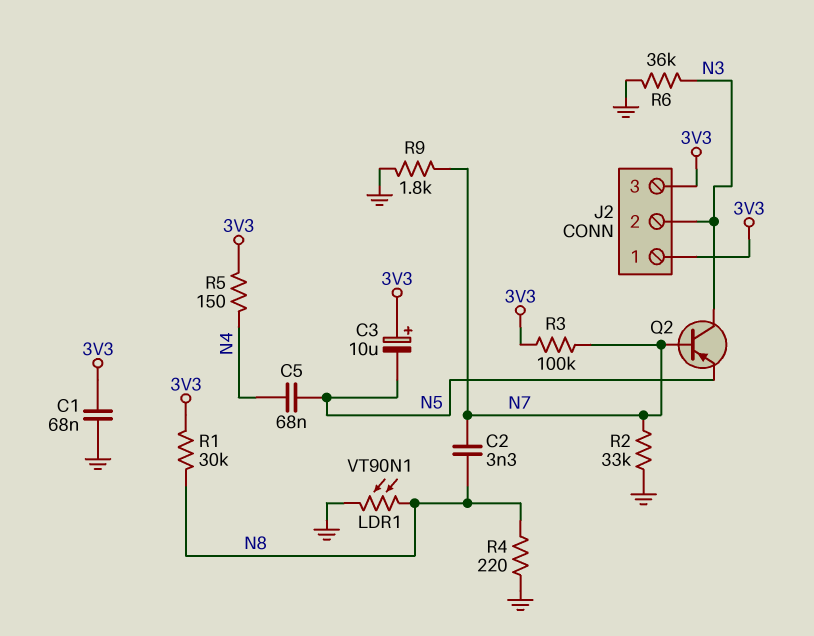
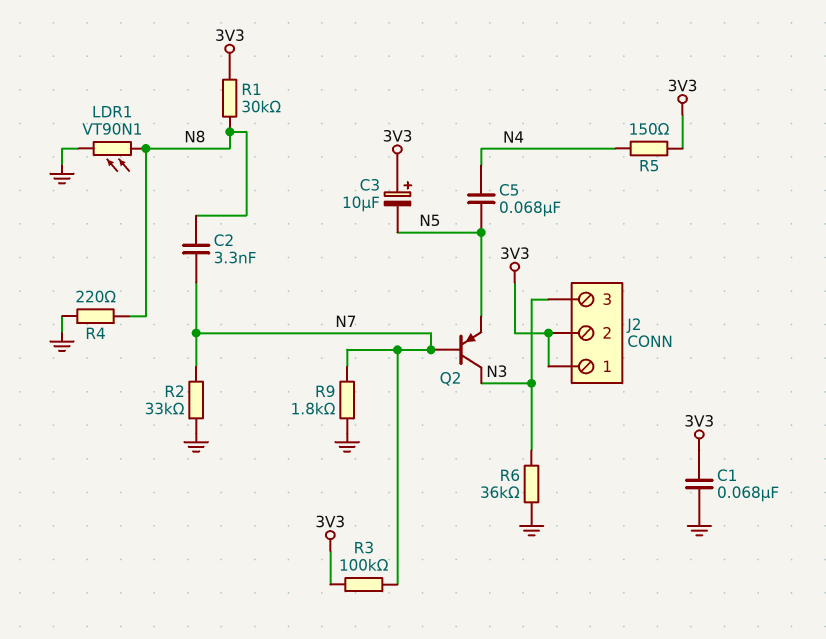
J2 pin 2: N3 -> 3V3
J2 pin 3: 3V3 -> N3

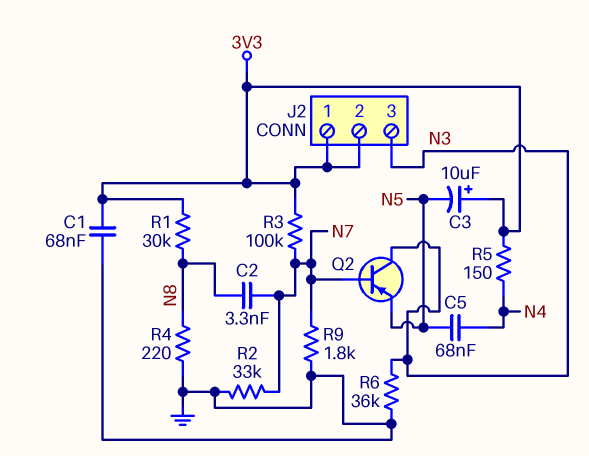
LDR1: VT90N1 (GND, N8) -> none

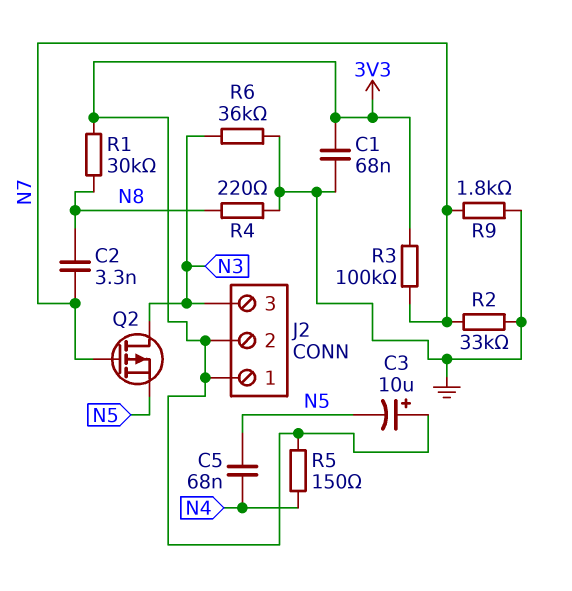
Q2: PNP (B N7, C N3, E N5) -> PMOS (G N7, D N3, S N5)

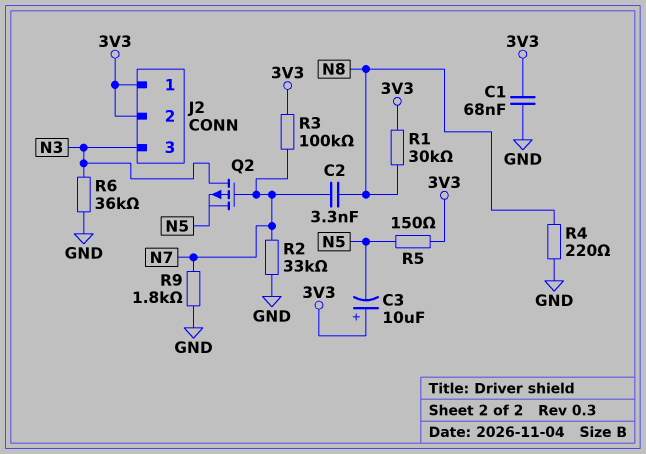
C5: 68nF (N4, N5) -> none
R5: 150 (3V3, N4) -> 150 (3V3, N5)

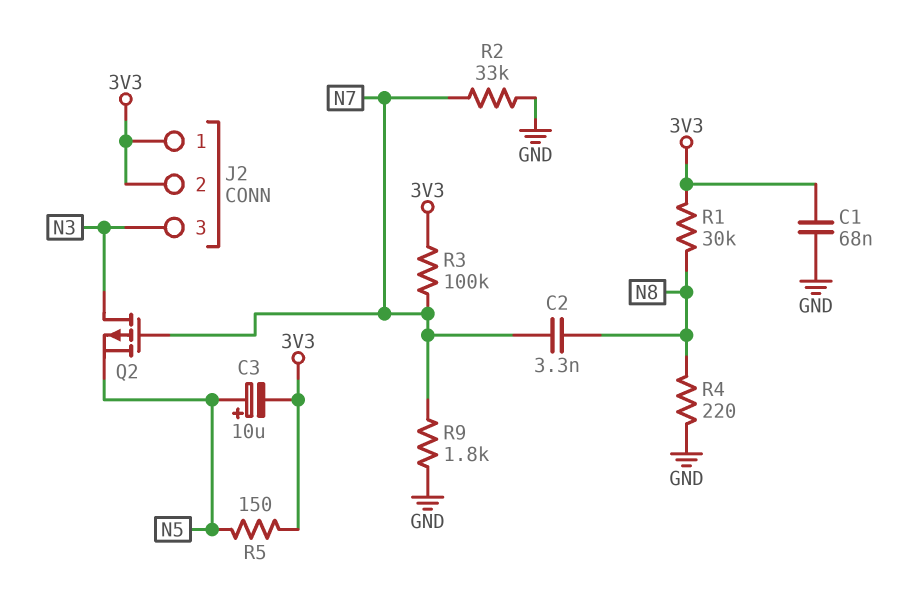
C3: 10uF (plus 3V3, minus N5) -> 10uF (plus N5, minus 3V3)
R6: 36k (GND, N3) -> none

